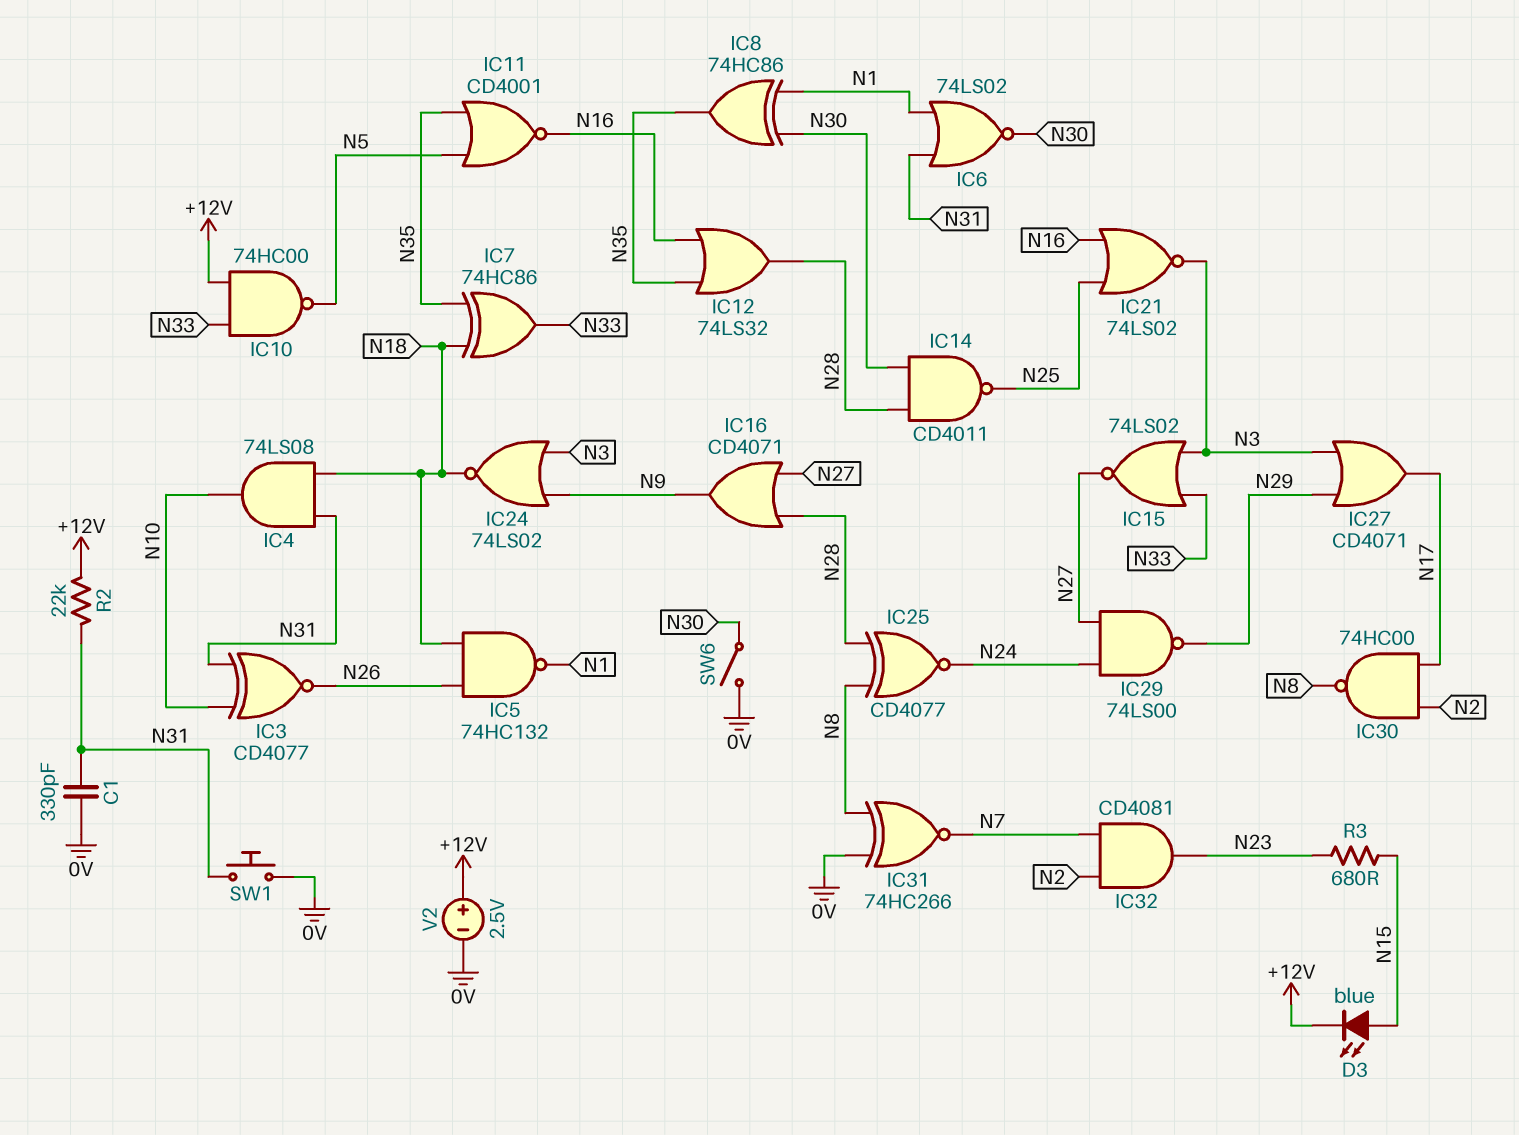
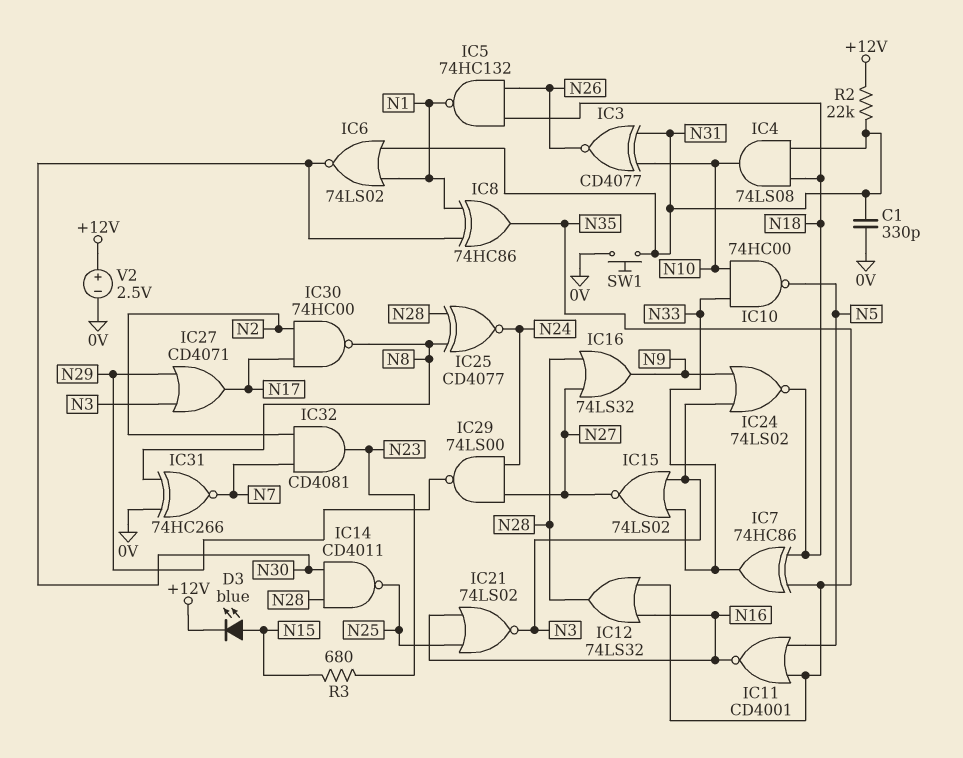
IC10: NAND 74HC00 (in +12V, in N33, out N5) -> NAND 74HC00 (in N10, in N33, out N5)
IC16: OR CD4071 (in N27, in N28, out N9) -> OR 74LS32 (in N27, in N28, out N9)
SW6: switch (0V, N30) -> none

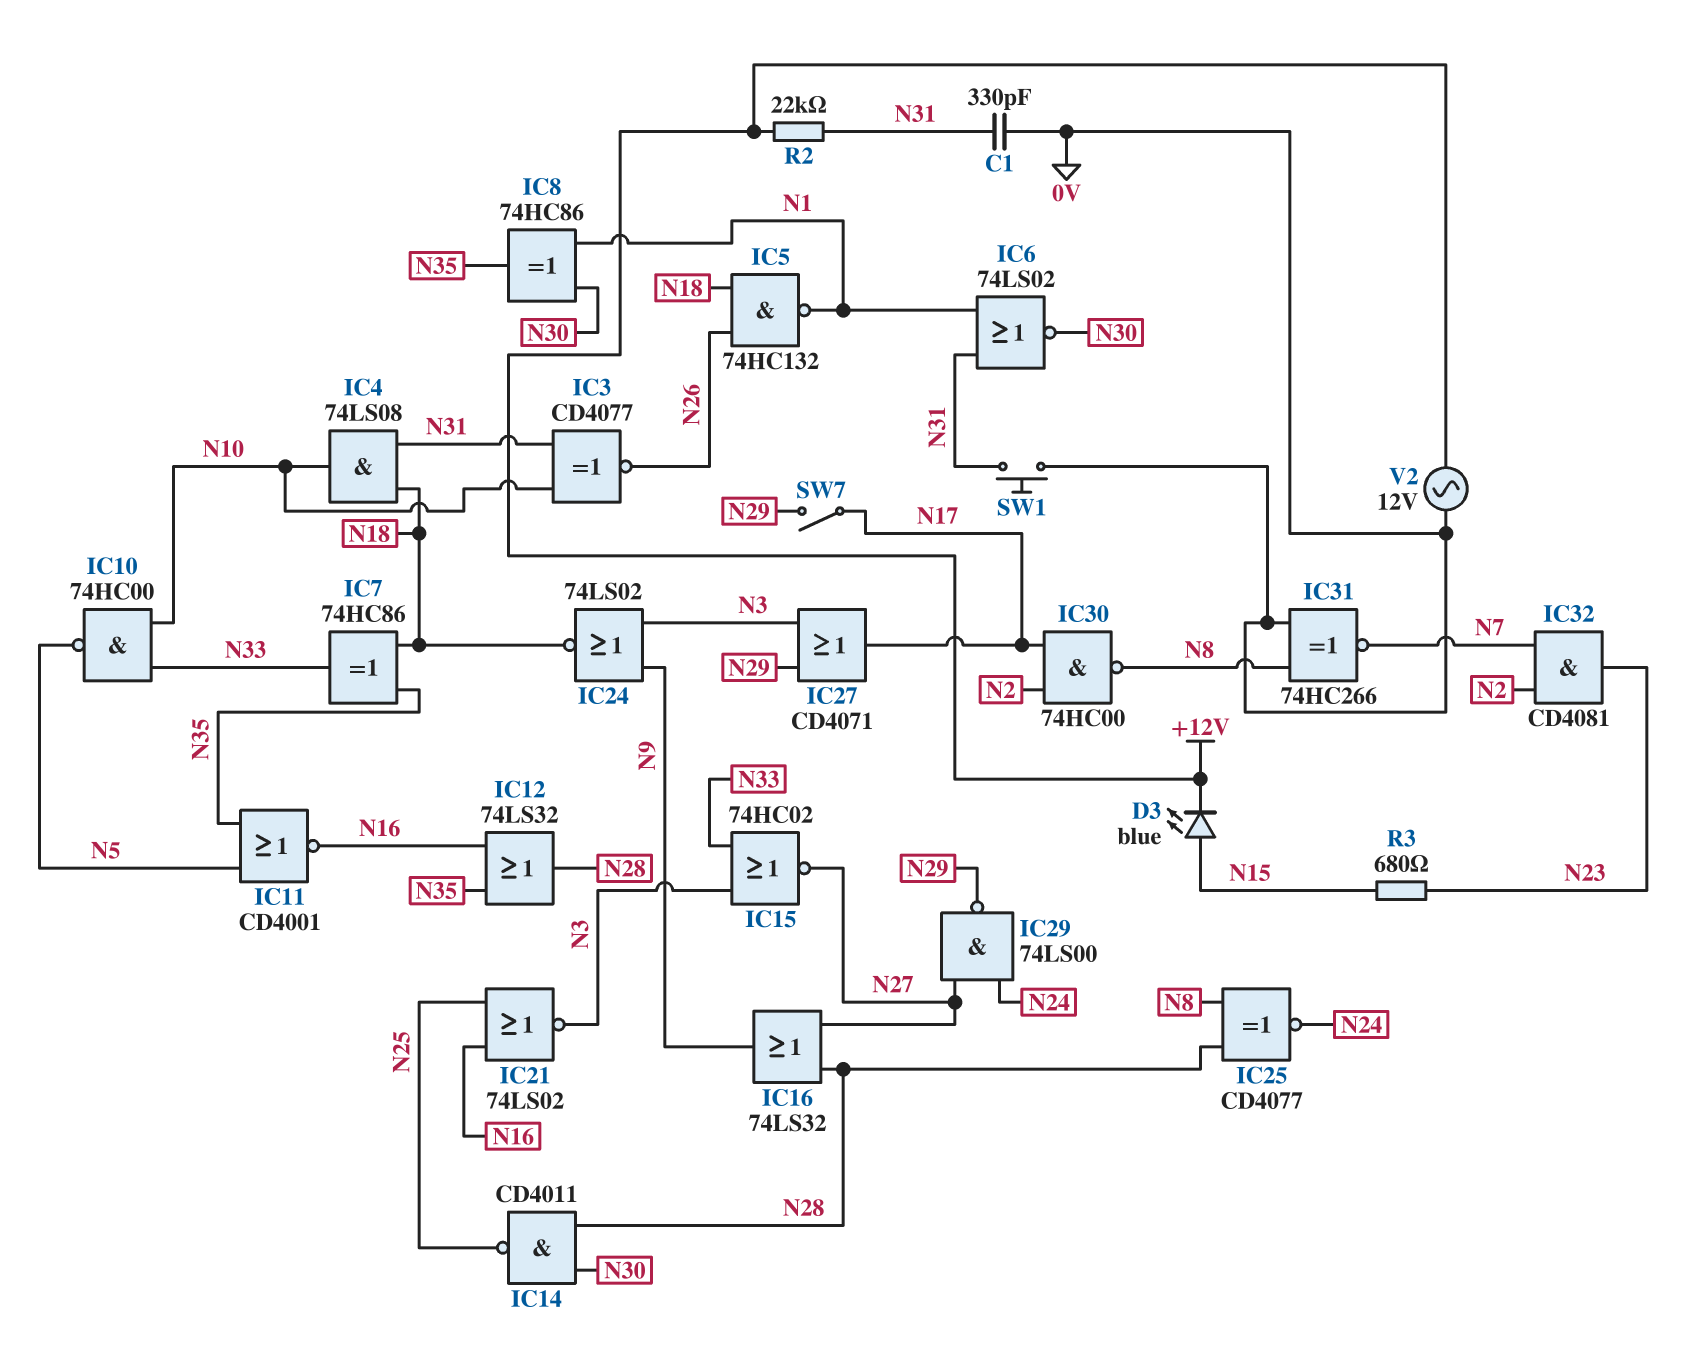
IC15: NOR 74LS02 (in N3, in N33, out N27) -> NOR 74HC02 (in N3, in N33, out N27)
SW7: none -> switch (N17, N29)
V2: 2.5V (plus +12V, minus 0V) -> AC 12V (+12V, 0V)

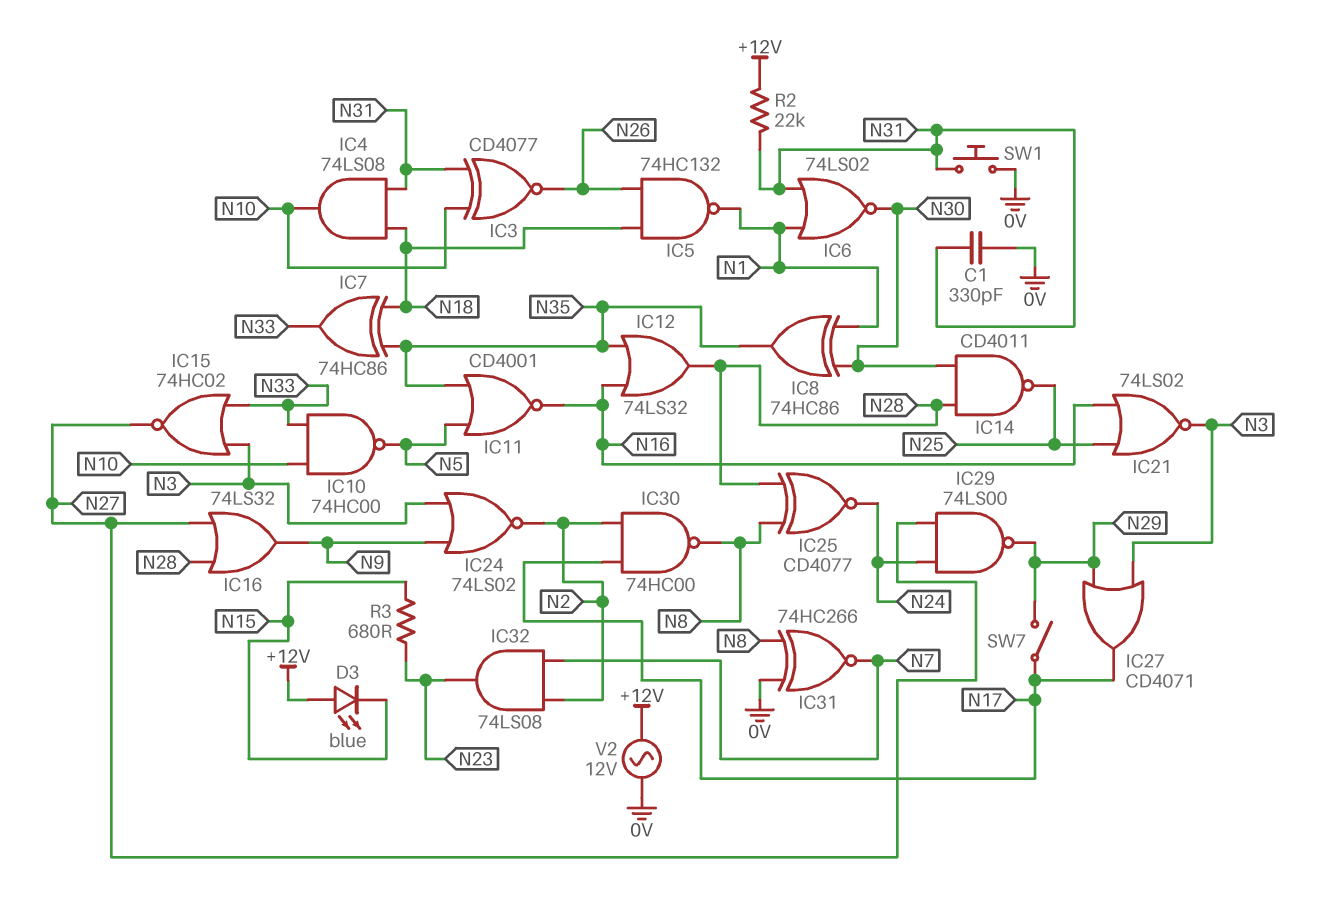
D3: LED blue (A N15, K +12V) -> LED blue (A +12V, K N15)
IC24: NOR 74LS02 (in N3, in N9, out N18) -> NOR 74LS02 (in N3, in N9, out N2)
IC32: AND CD4081 (in N2, in N7, out N23) -> AND 74LS08 (in N2, in N7, out N23)

